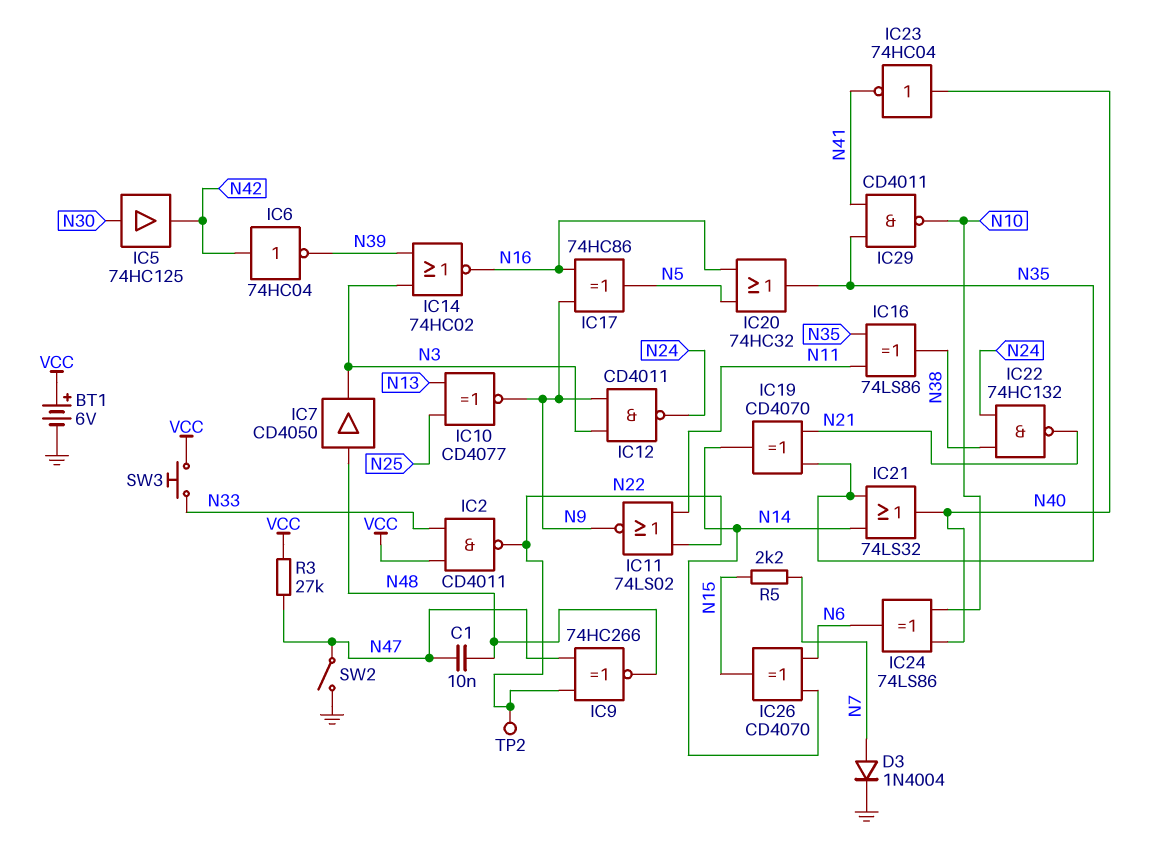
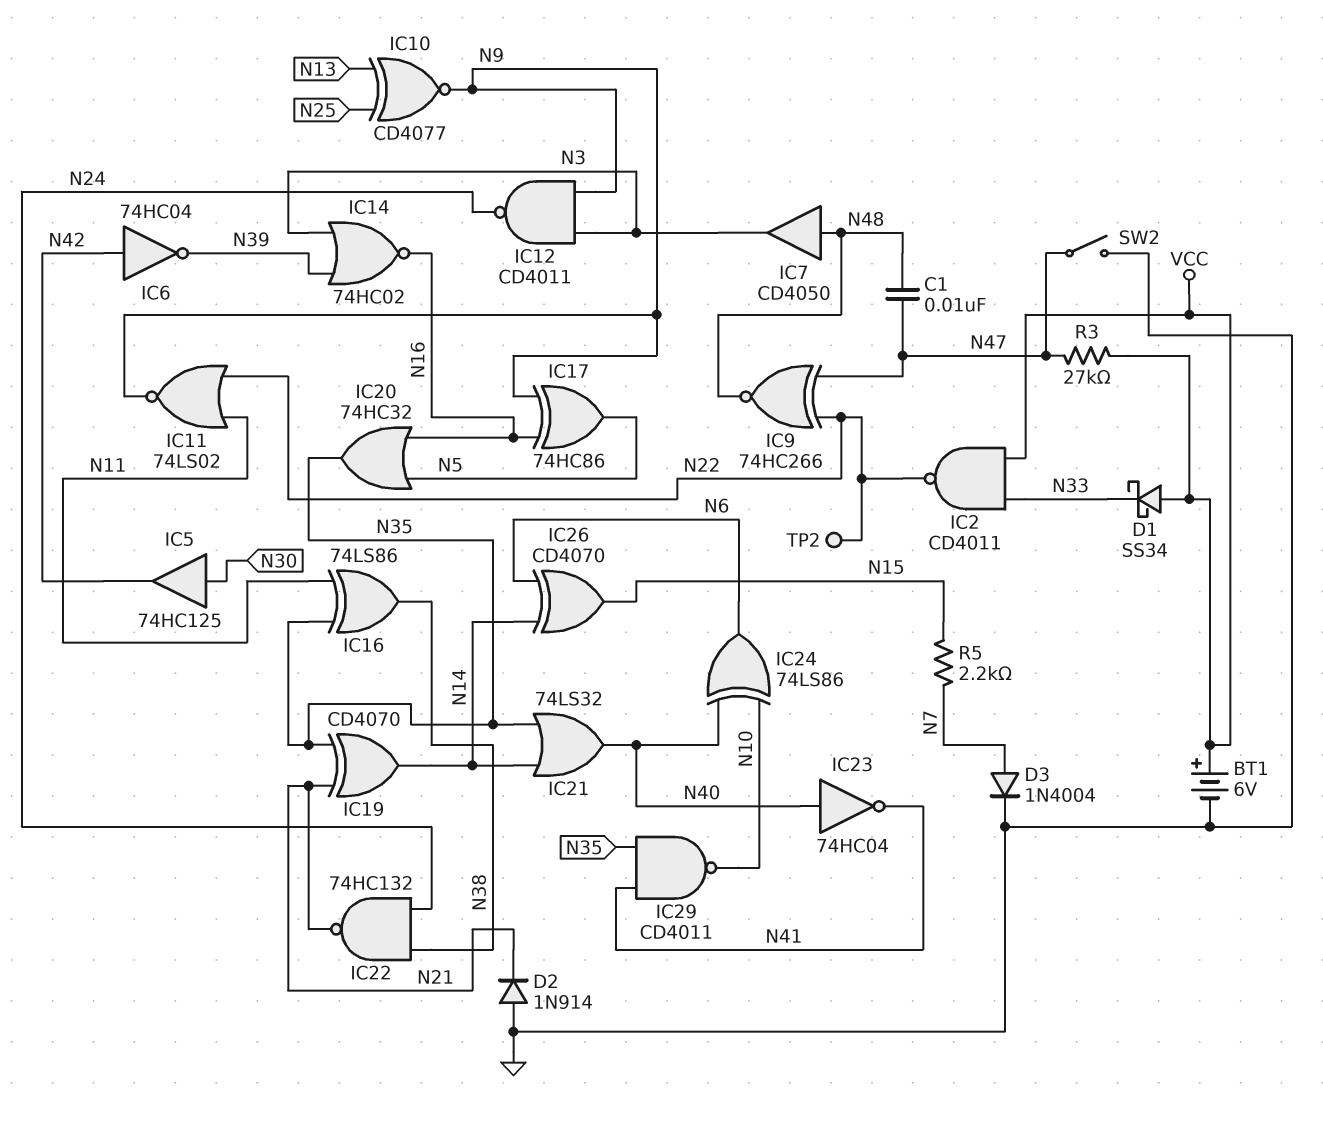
D1: none -> schottky SS34 (A VCC, K N33)
D2: none -> diode 1N914 (A GND, K N21)
SW3: button (N33, VCC) -> none

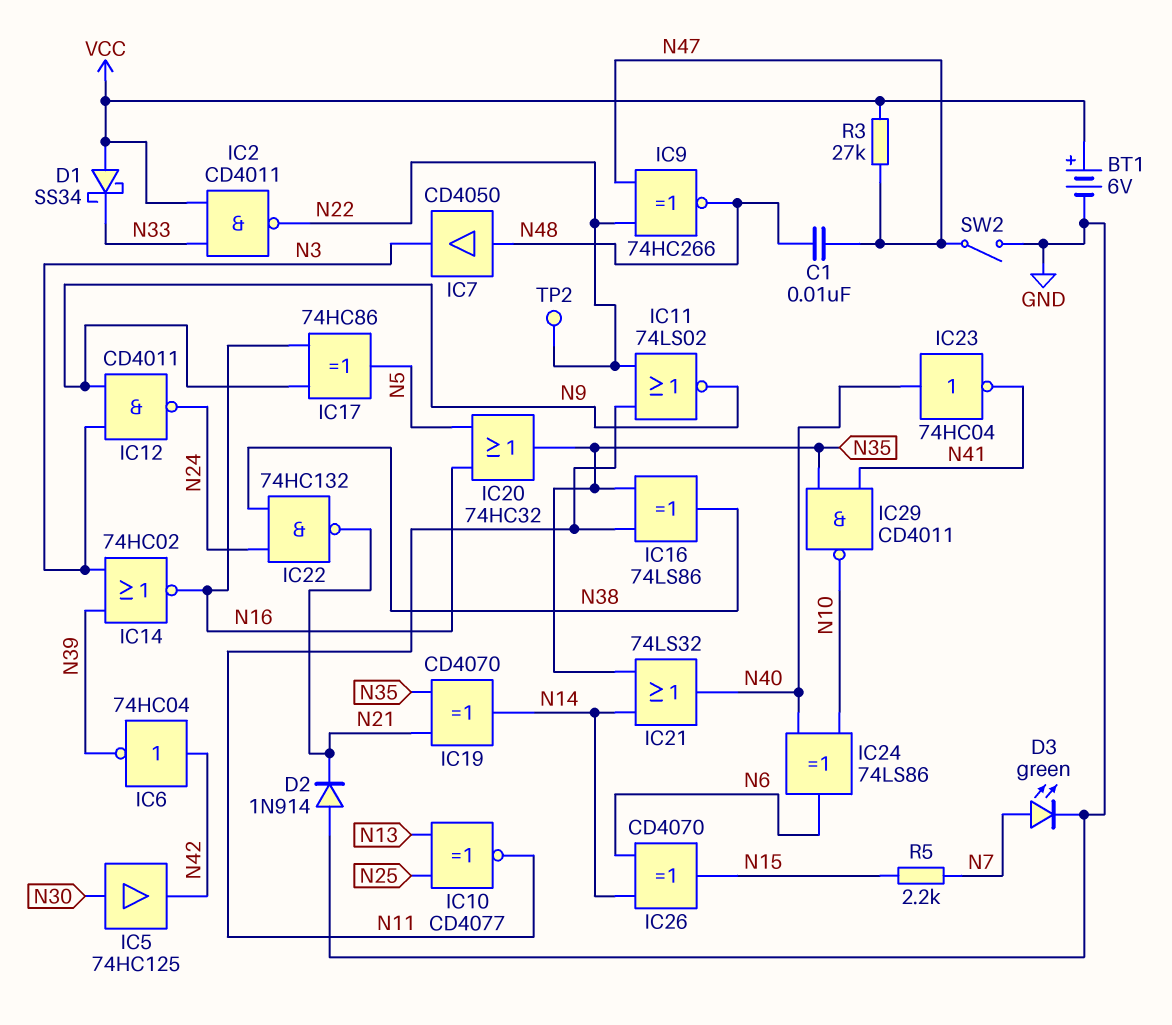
D3: diode 1N4004 (A N7, K GND) -> LED green (A N7, K GND)
IC10: XNOR CD4077 (in N13, in N25, out N9) -> XNOR CD4077 (in N13, in N25, out N11)

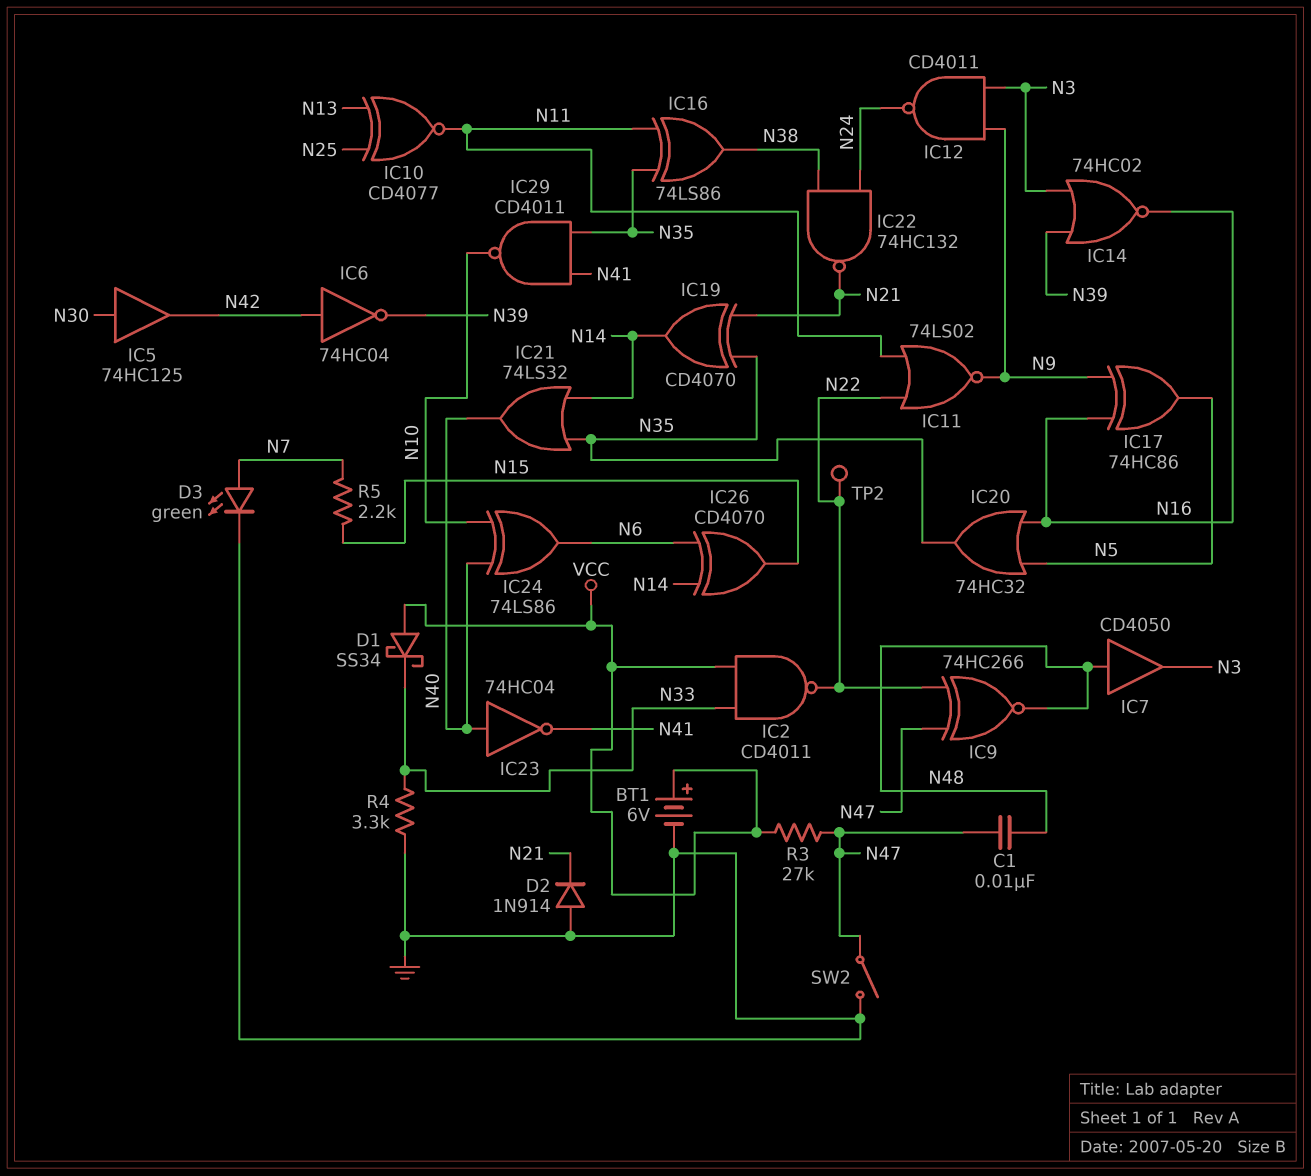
R4: none -> 3.3k (GND, N33)

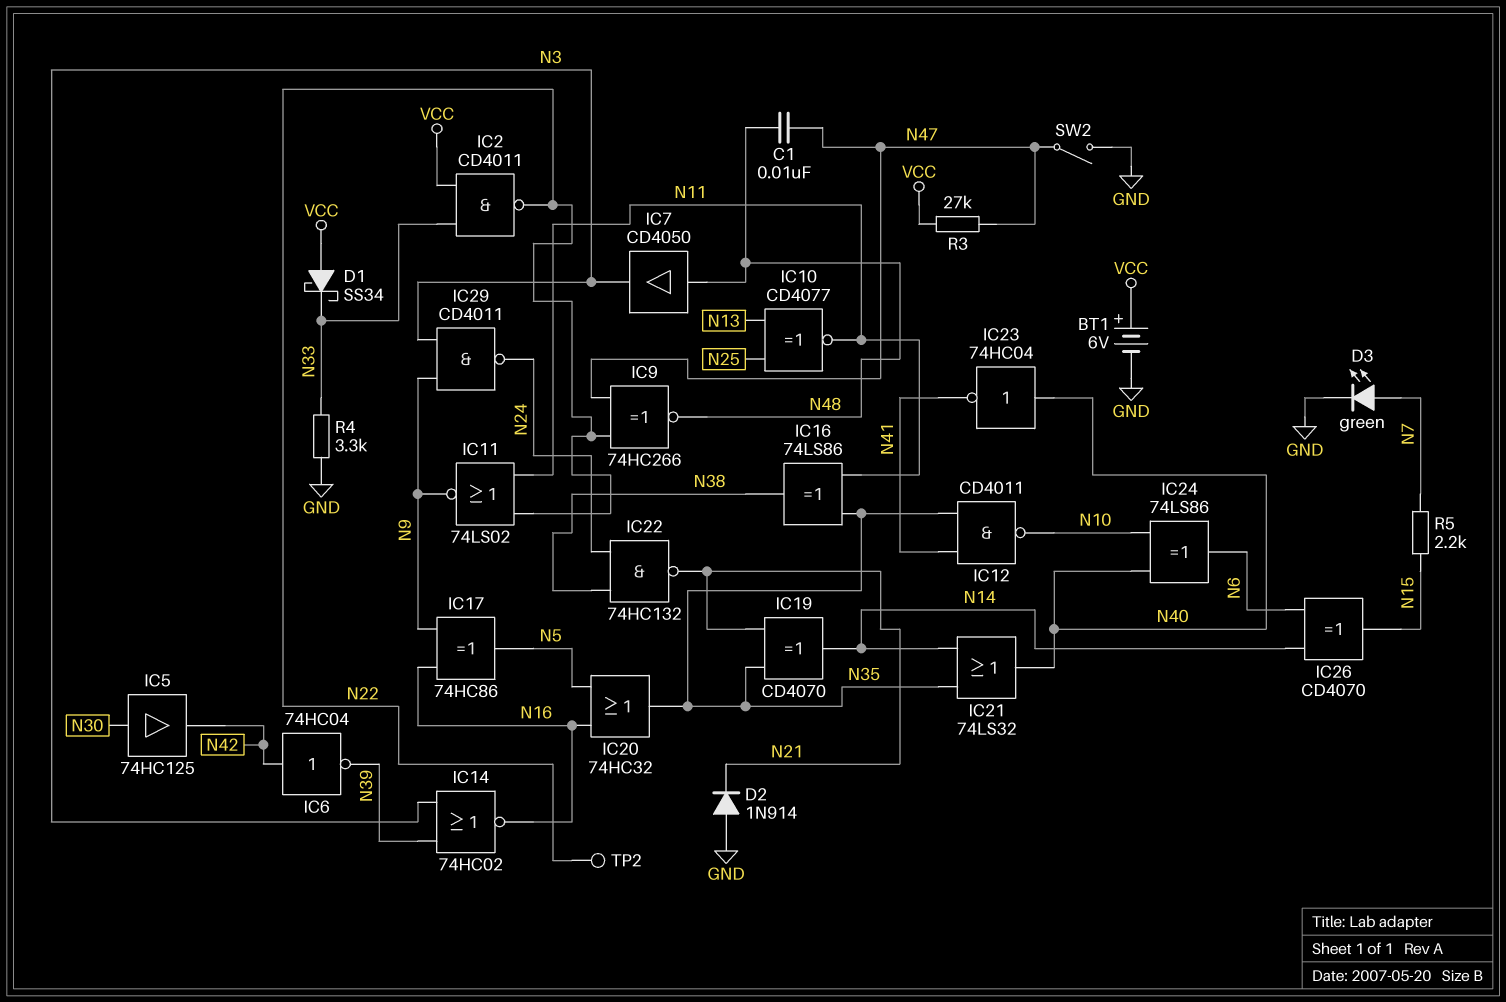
IC12: NAND CD4011 (in N3, in N9, out N24) -> NAND CD4011 (in N35, in N41, out N10)
IC29: NAND CD4011 (in N35, in N41, out N10) -> NAND CD4011 (in N3, in N9, out N24)

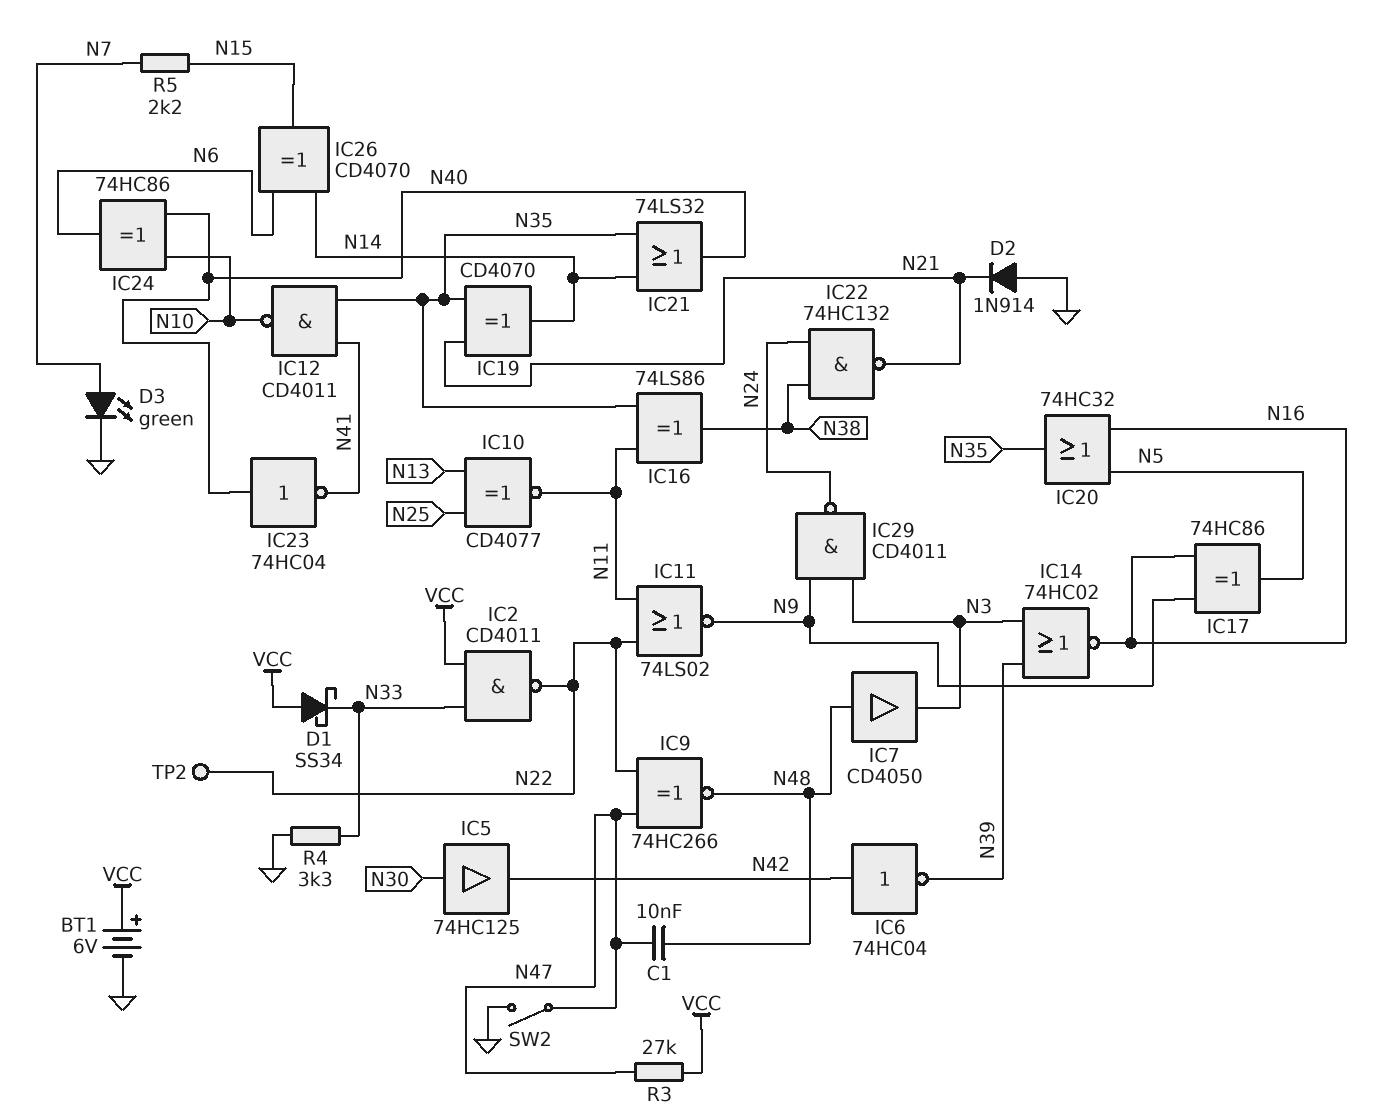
IC24: XOR 74LS86 (in N10, in N40, out N6) -> XOR 74HC86 (in N10, in N40, out N6)

